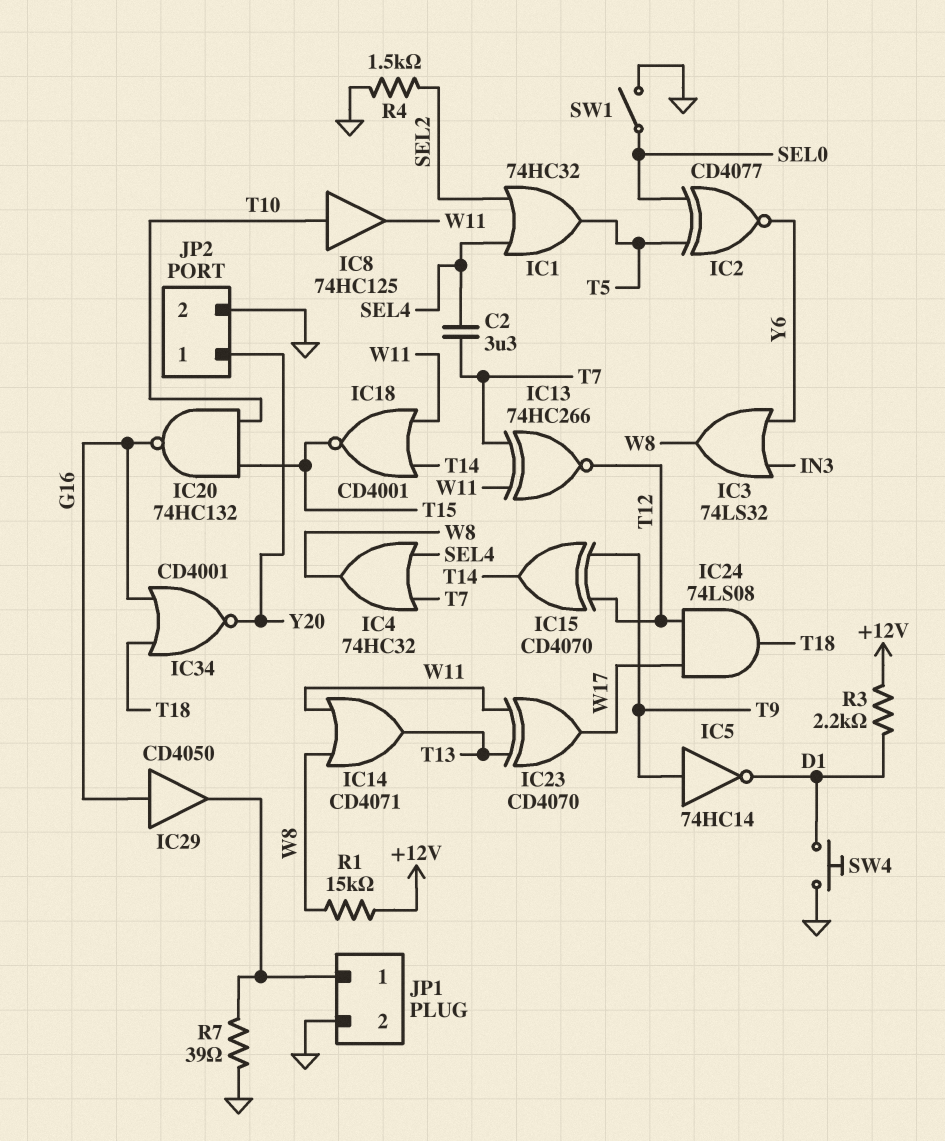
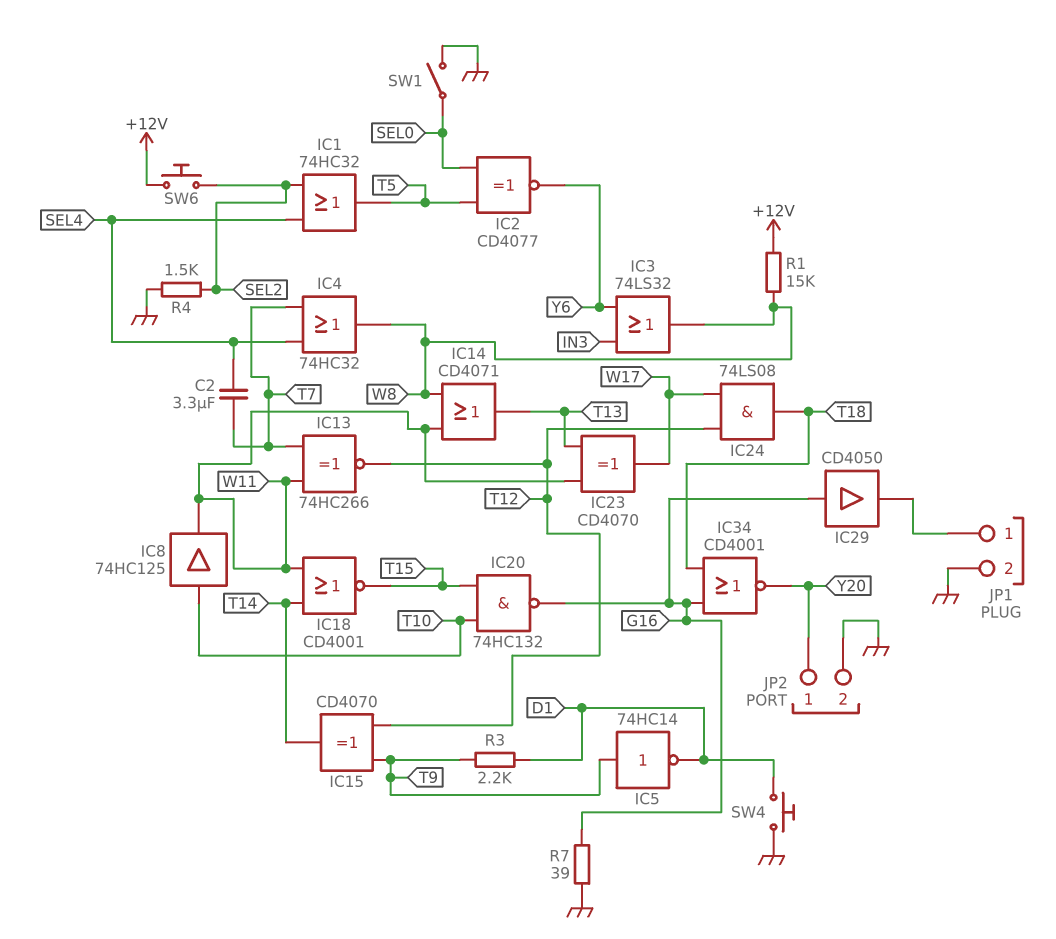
R3: 2.2k (+12V, D1) -> 2.2k (D1, T9)
R7: 39 (GND, JP1/1) -> 39 (G16, GND)
SW6: none -> button (+12V, SEL2)

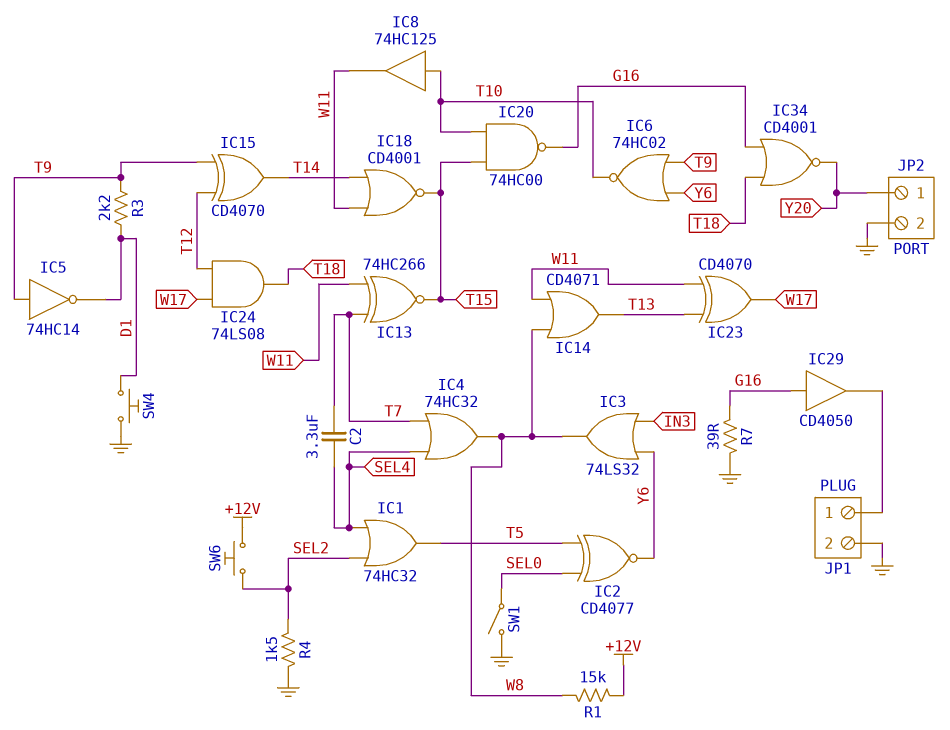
IC6: none -> NOR 74HC02 (in T9, in Y6, out T10)
IC13: XNOR 74HC266 (in T7, in W11, out T12) -> XNOR 74HC266 (in T7, in W11, out T15)
IC20: NAND 74HC132 (in T10, in T15, out G16) -> NAND 74HC00 (in T10, in T15, out G16)

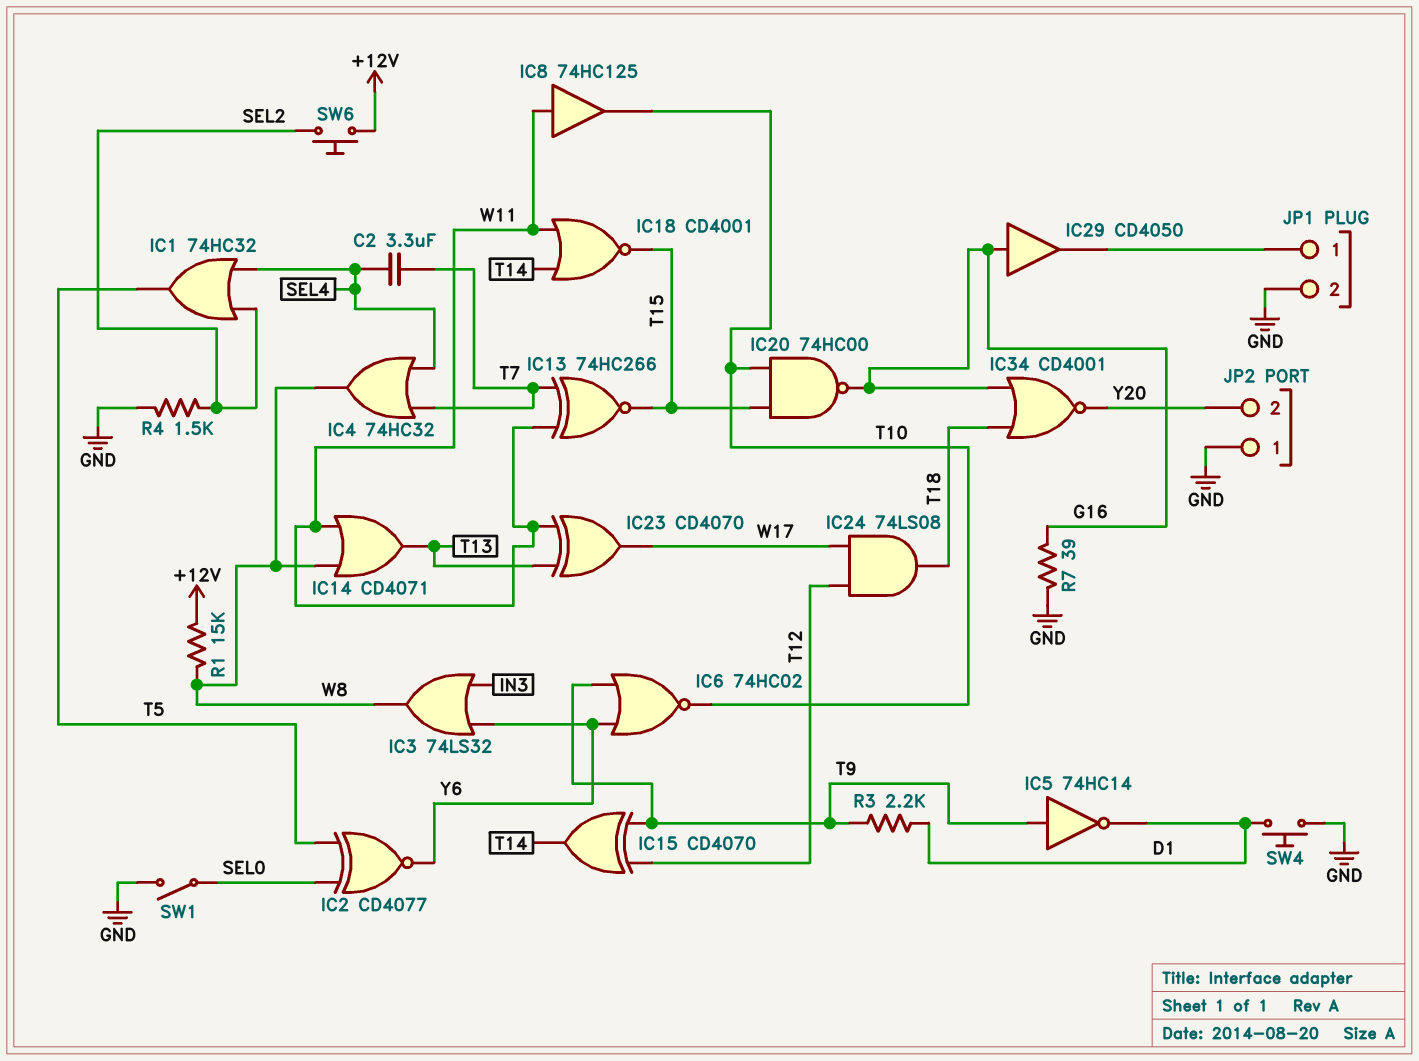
IC8: buffer 74HC125 (in T10, out W11) -> buffer 74HC125 (in W11, out T10)
JP2 pin 1: Y20 -> GND
JP2 pin 2: GND -> Y20

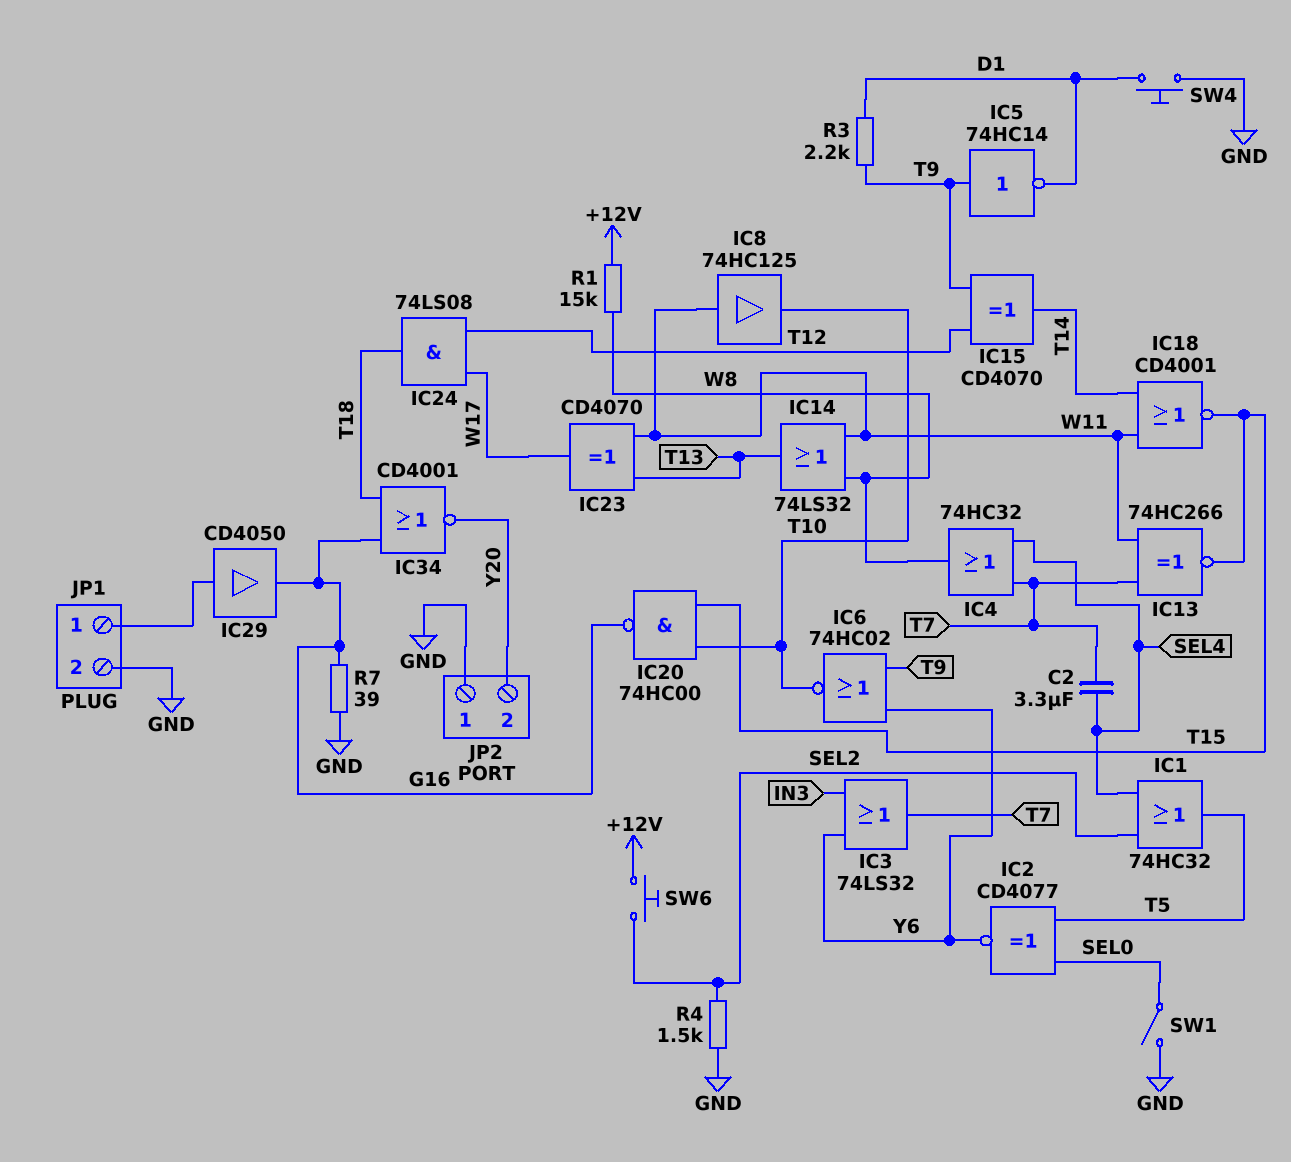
IC3: OR 74LS32 (in IN3, in Y6, out W8) -> OR 74LS32 (in IN3, in Y6, out T7)
IC14: OR CD4071 (in W8, in W11, out T13) -> OR 74LS32 (in W8, in W11, out T13)
IC29: buffer CD4050 (in G16, out JP1/1) -> buffer CD4050 (in JP1/1, out G16)

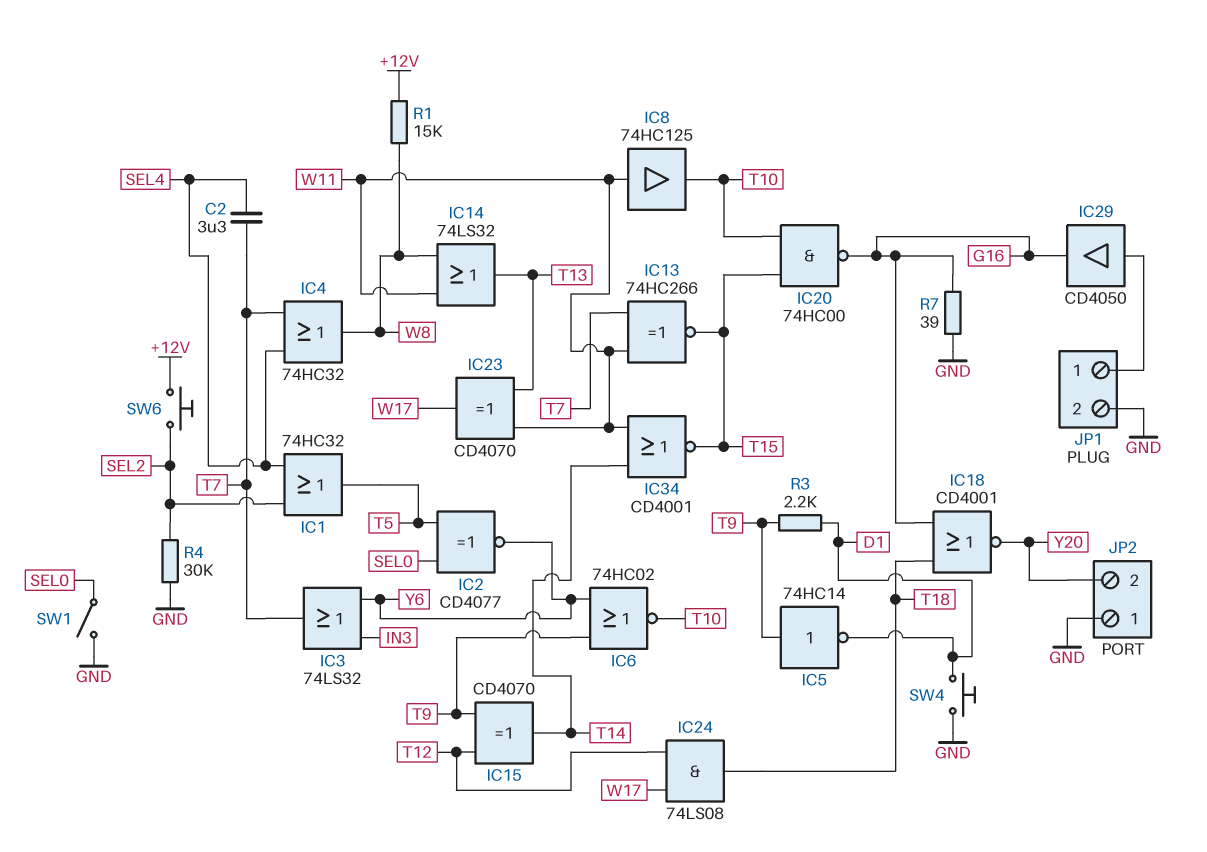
IC18: NOR CD4001 (in T14, in W11, out T15) -> NOR CD4001 (in G16, in T18, out Y20)
IC34: NOR CD4001 (in G16, in T18, out Y20) -> NOR CD4001 (in T14, in W11, out T15)
R4: 1.5k (GND, SEL2) -> 30k (GND, SEL2)

